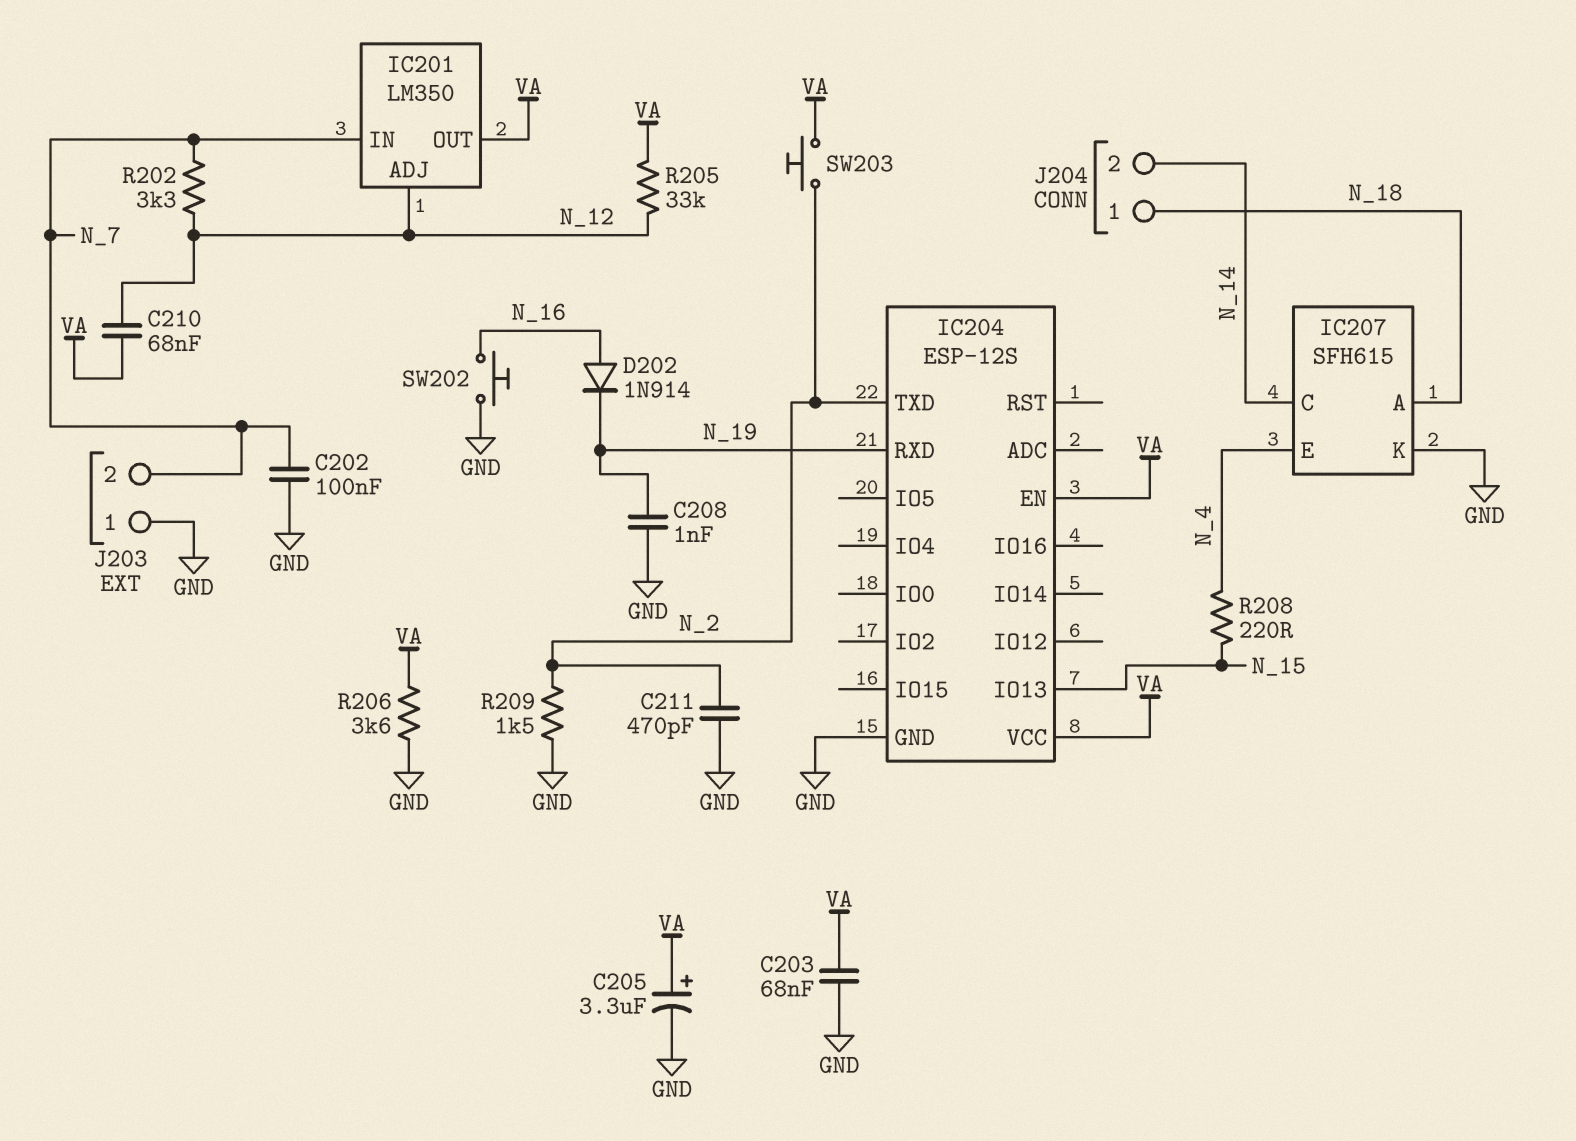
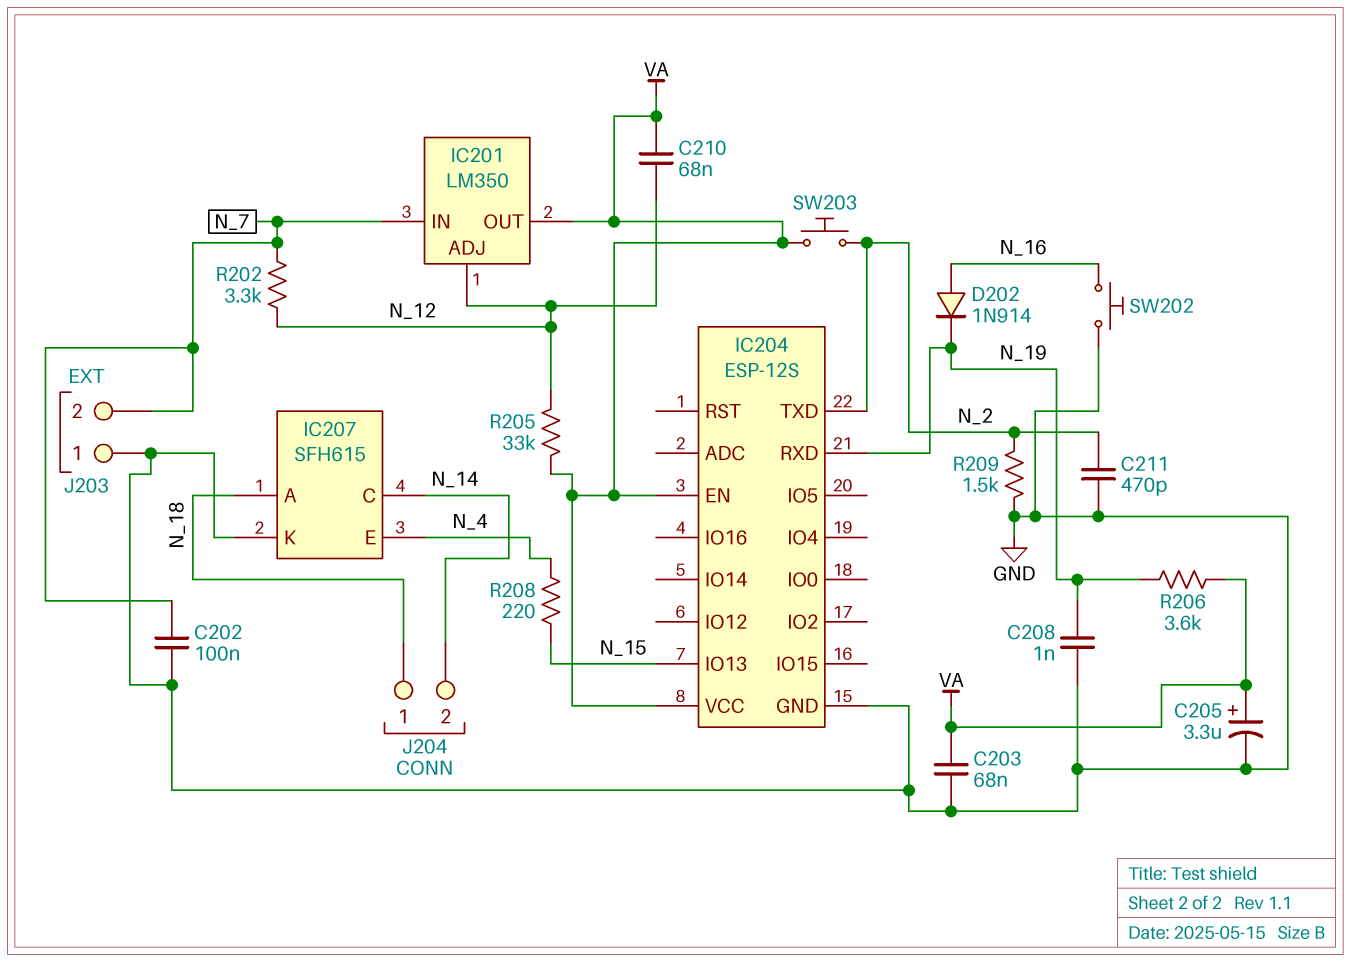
R206: 3.6k (GND, VA) -> 3.6k (N_19, VA)

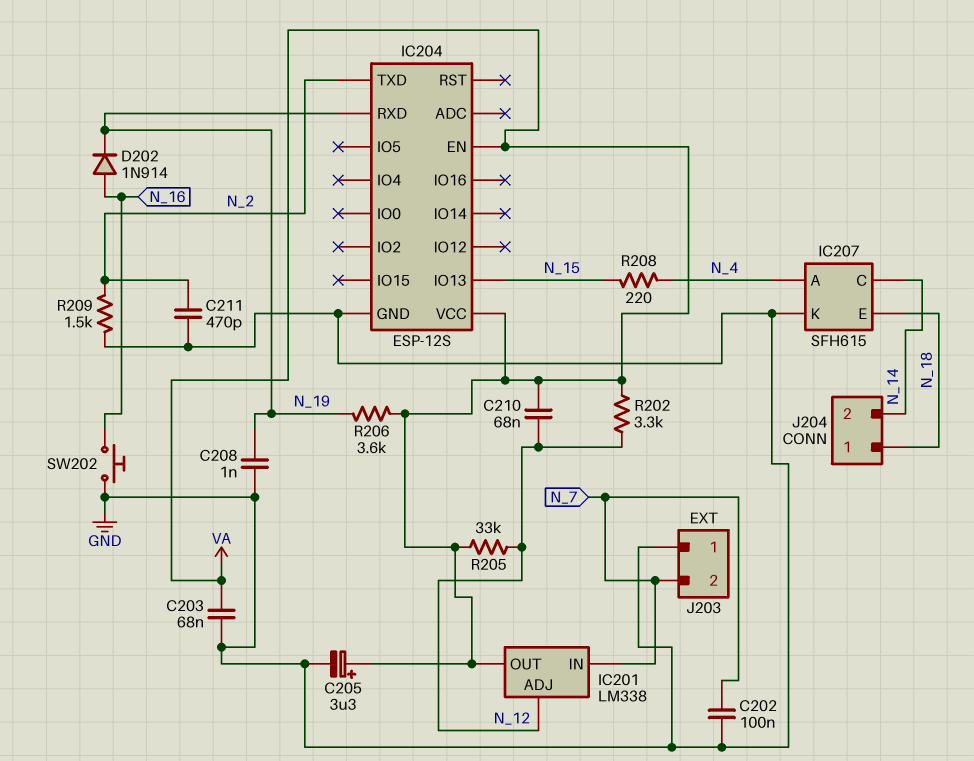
IC201: LM350 -> LM338
IC207 pin A: N_18 -> N_4
IC207 pin E: N_4 -> N_18
R202: 3.3k (N_7, N_12) -> 3.3k (N_12, VA)
SW203: button (N_2, VA) -> none

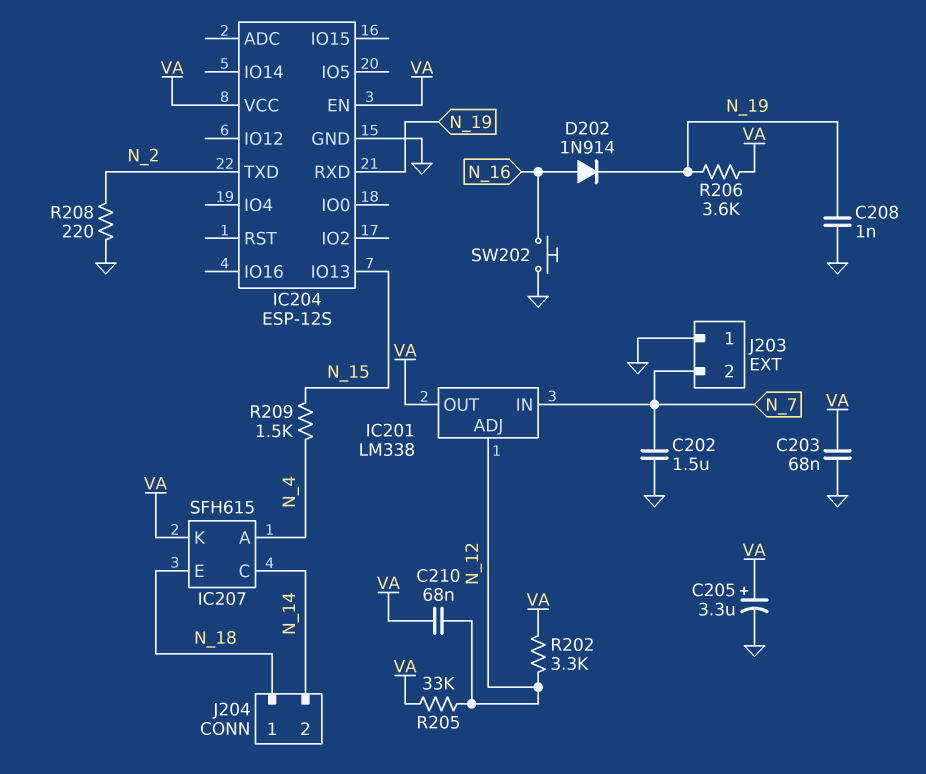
C202: 100nF (GND, N_7) -> 1.5uF (GND, N_7)
C211: 470pF (GND, N_2) -> none
IC207 pin K: GND -> VA
R208: 220 (N_4, N_15) -> 220 (GND, N_2)
R209: 1.5k (GND, N_2) -> 1.5k (N_4, N_15)

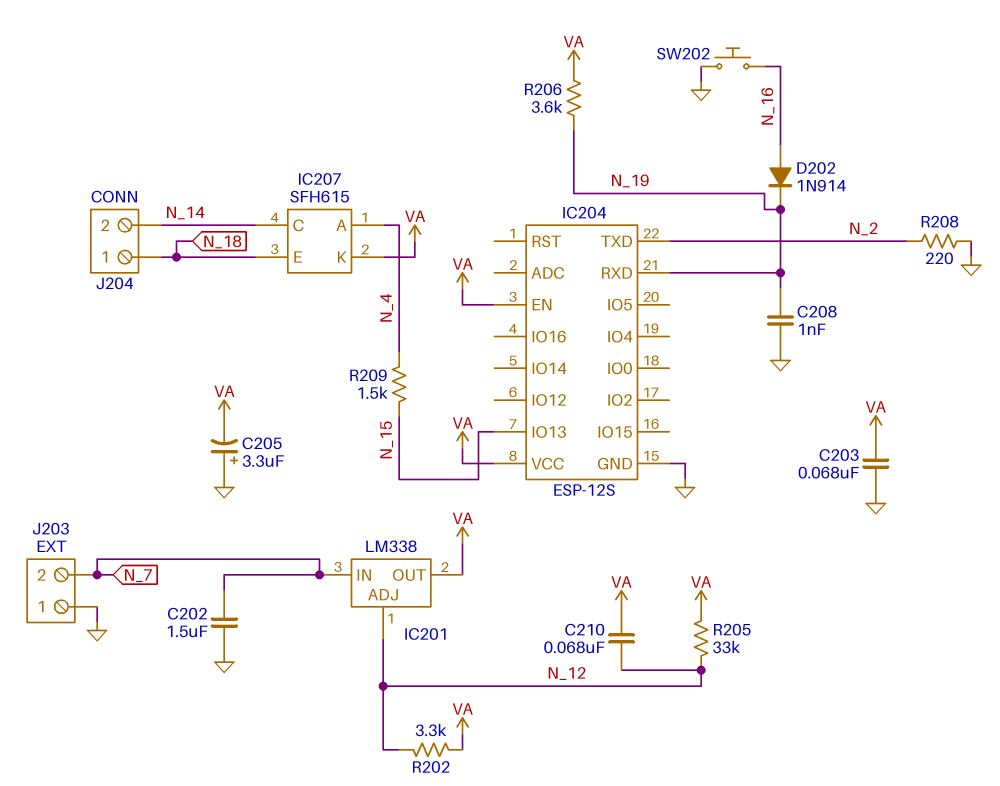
C205: 3.3uF (plus VA, minus GND) -> 3.3uF (plus GND, minus VA)

